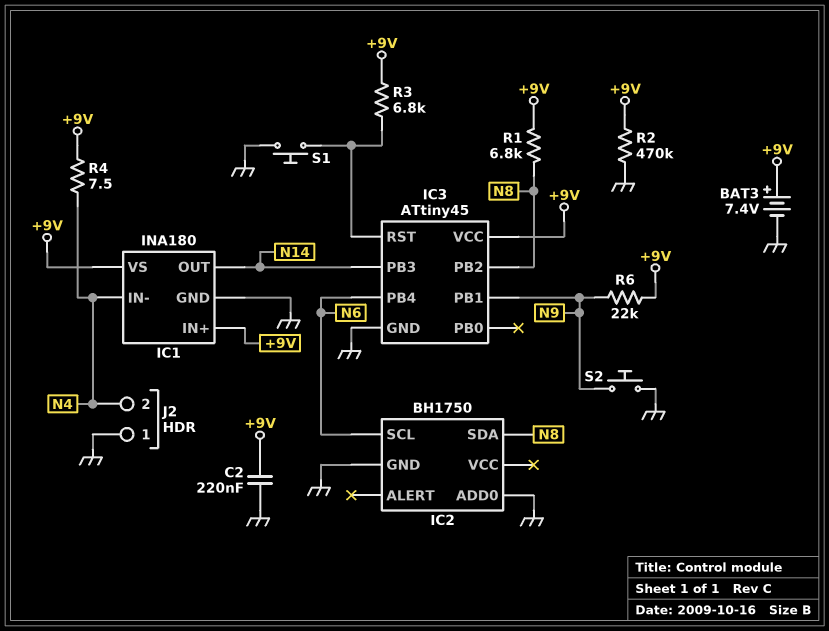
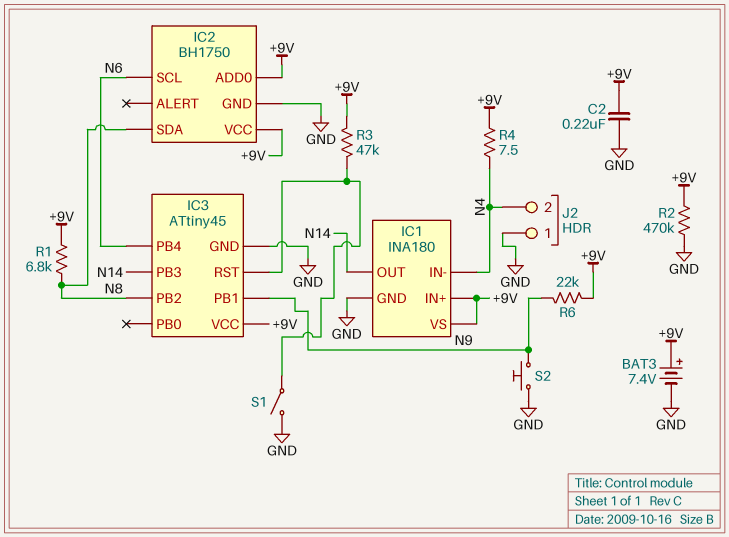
IC2 pin ADD0: GND -> +9V
IC2 pin VCC: none -> +9V
R3: 6.8k (+9V, IC3/RST) -> 47k (+9V, IC3/RST)
S1: button (GND, IC3/RST) -> switch (GND, IC3/RST)

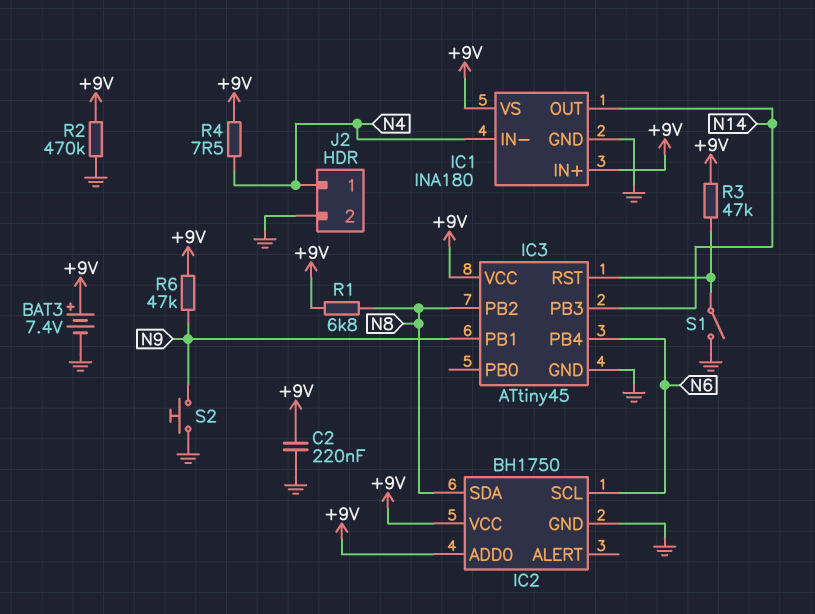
J2 pin 1: GND -> N4
J2 pin 2: N4 -> GND
R6: 22k (+9V, N9) -> 47k (+9V, N9)

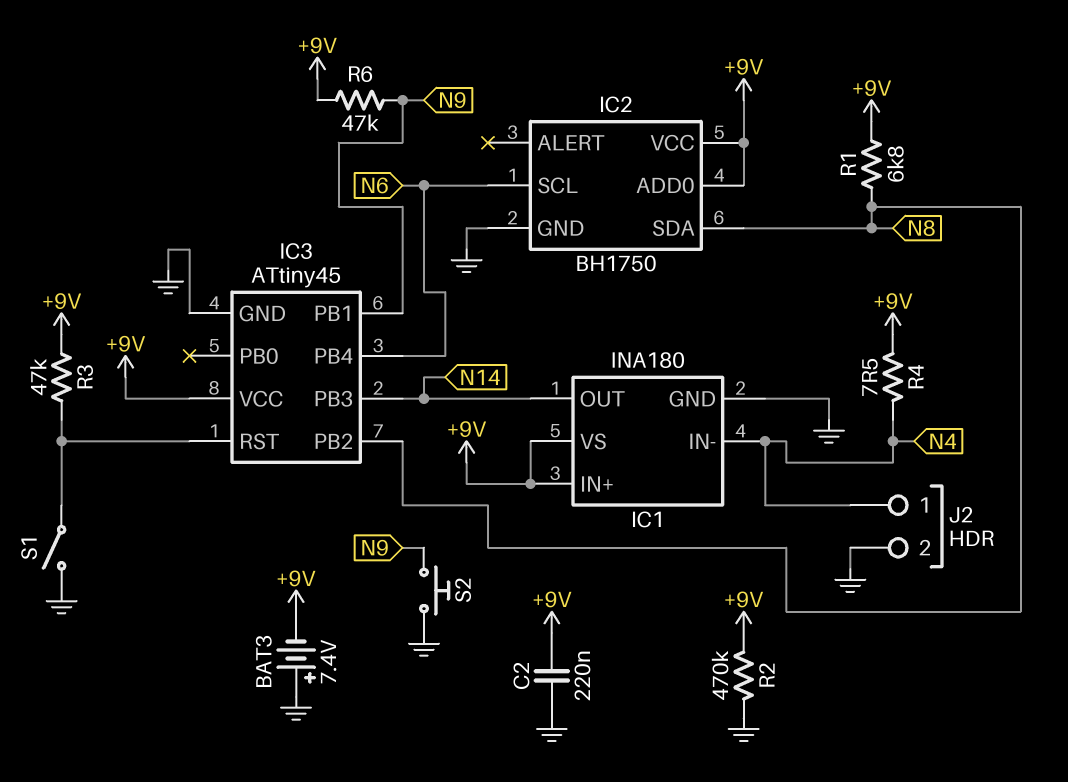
BAT3: 7.4V (plus +9V, minus GND) -> 7.4V (plus GND, minus +9V)

